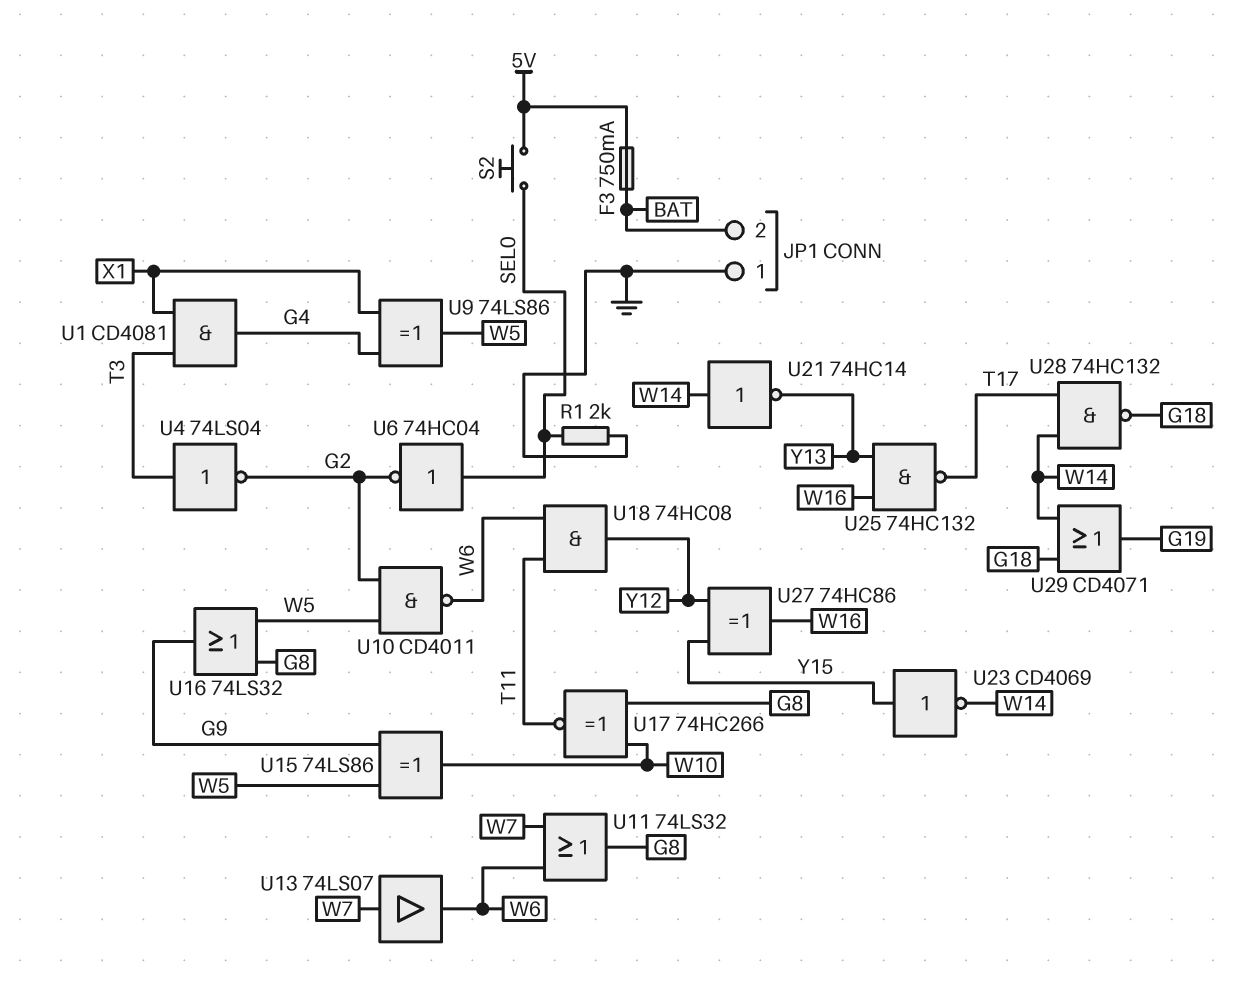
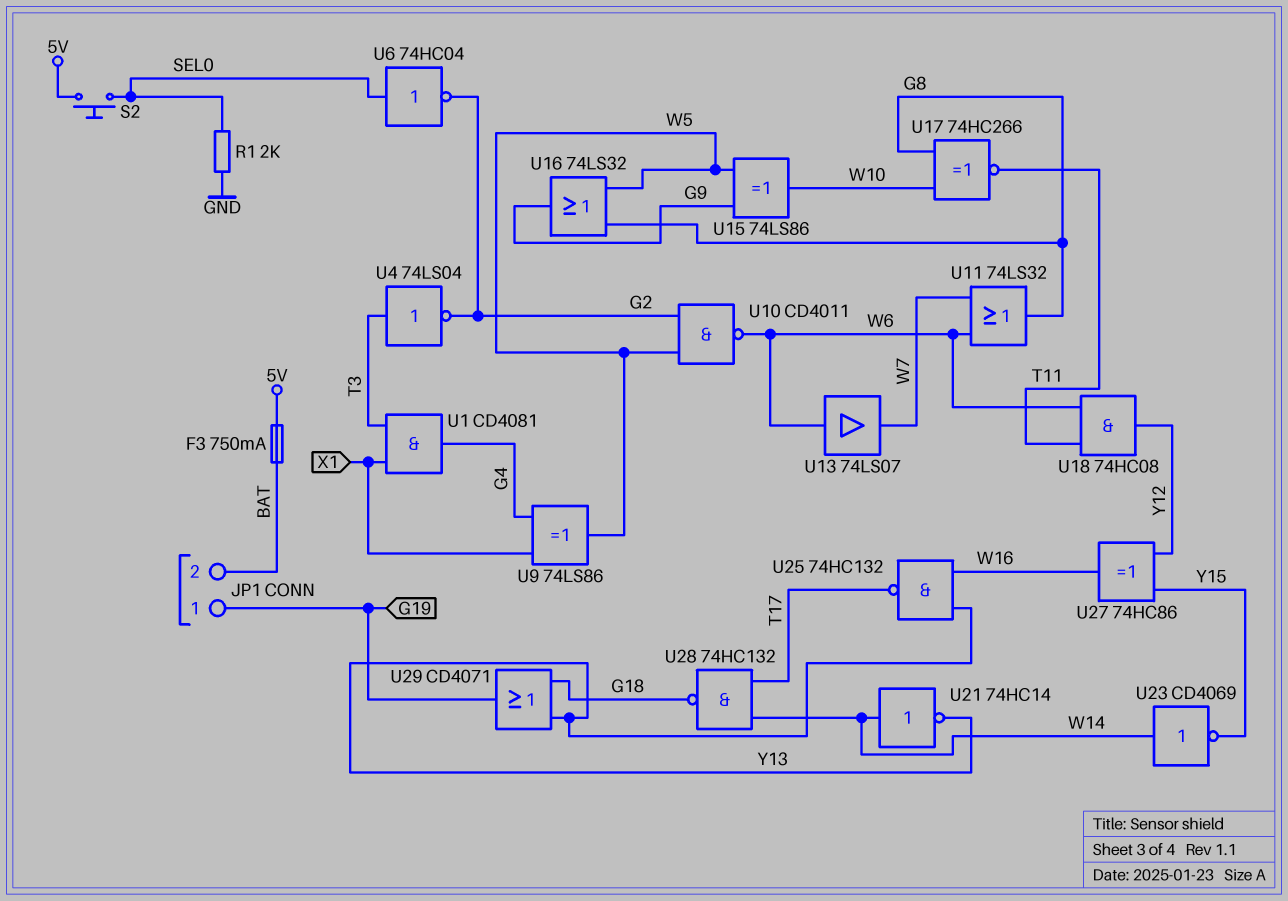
JP1 pin 1: GND -> G19
U13: buffer 74LS07 (in W7, out W6) -> buffer 74LS07 (in W6, out W7)
U23: NOT CD4069 (in Y15, out W14) -> NOT CD4069 (in W14, out Y15)
U29: OR CD4071 (in G18, in W14, out G19) -> OR CD4071 (in G18, in Y13, out G19)

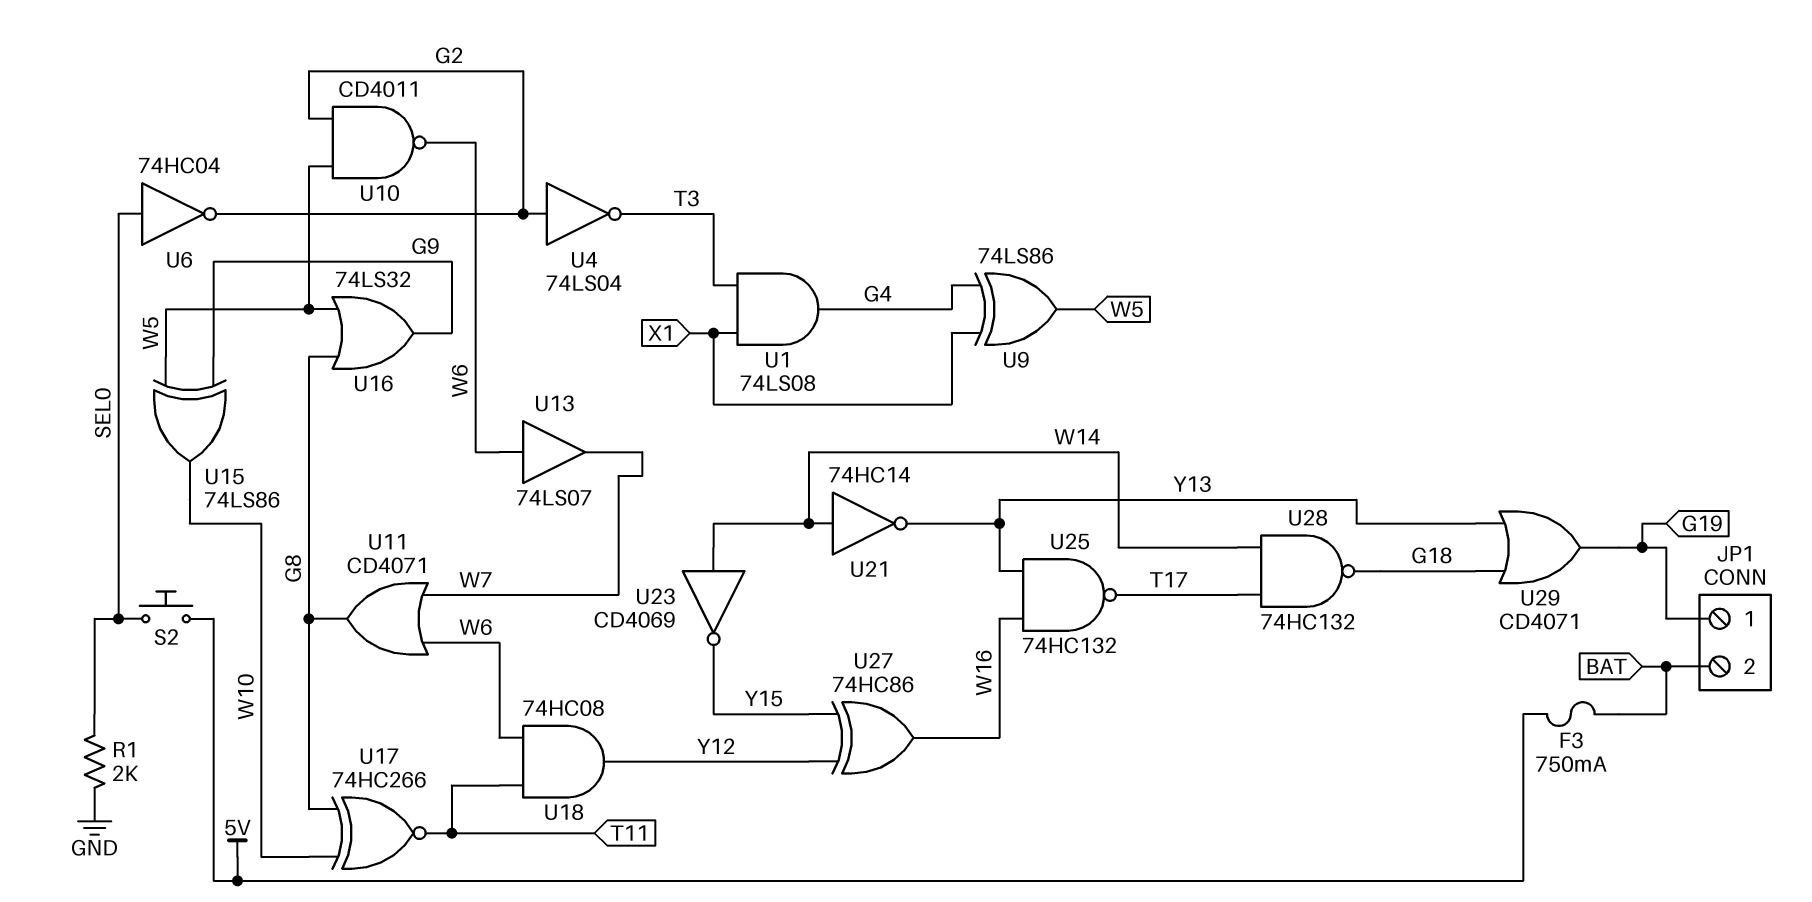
U1: AND CD4081 (in T3, in X1, out G4) -> AND 74LS08 (in T3, in X1, out G4)
U4: NOT 74LS04 (in T3, out G2) -> NOT 74LS04 (in G2, out T3)
U11: OR 74LS32 (in W6, in W7, out G8) -> OR CD4071 (in W6, in W7, out G8)

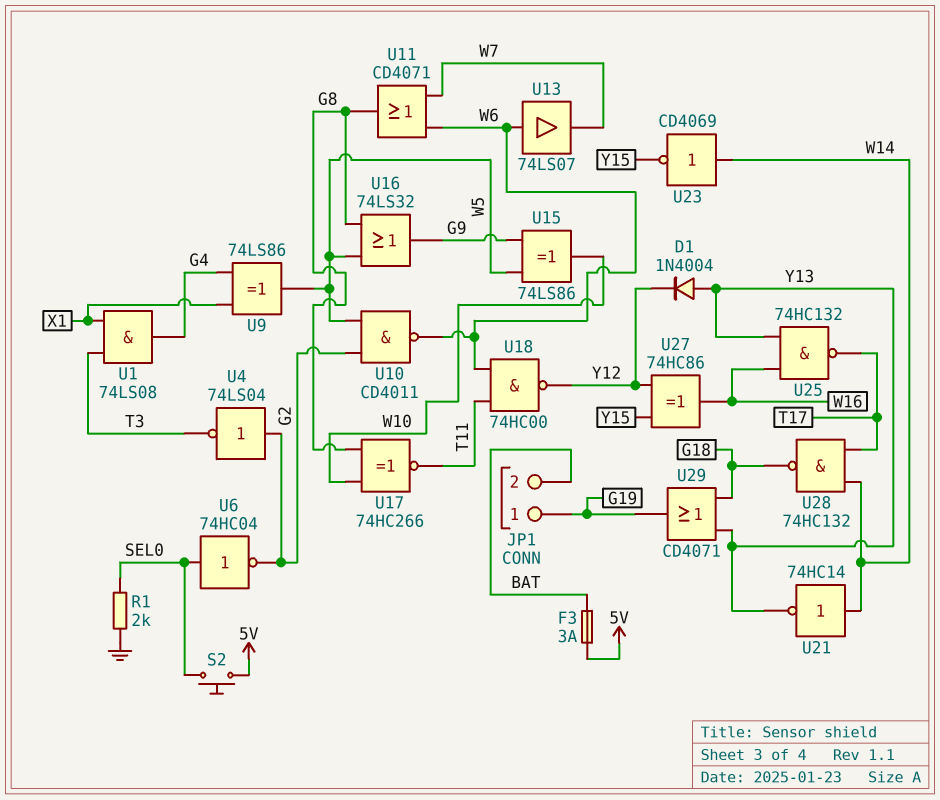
D1: none -> diode 1N4004 (A Y13, K Y12)
F3: 750mA (5V, BAT) -> 3A (5V, BAT)
U18: AND 74HC08 (in T11, in W6, out Y12) -> NAND 74HC00 (in T11, in W6, out Y12)

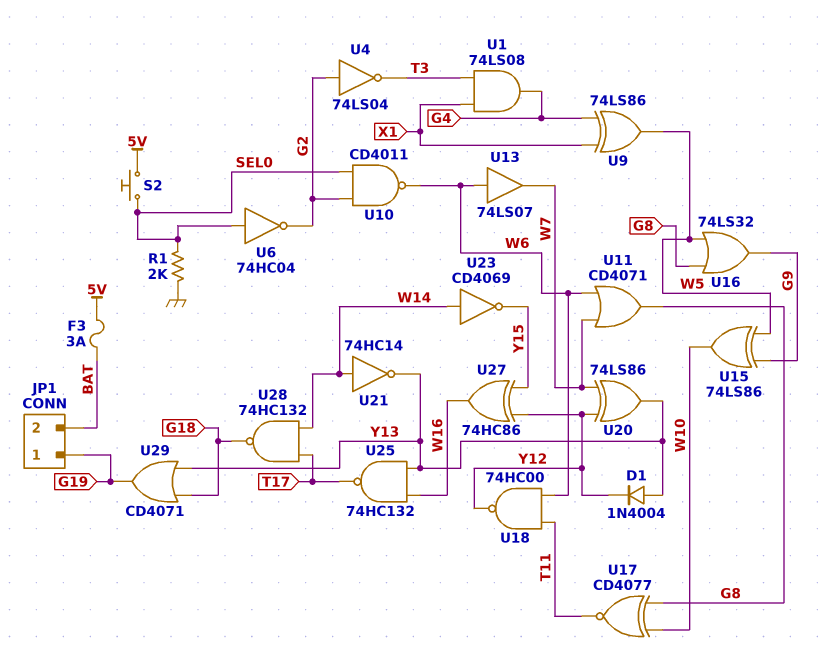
U10: NAND CD4011 (in G2, in W5, out W6) -> NAND CD4011 (in G2, in SEL0, out W6)
U17: XNOR 74HC266 (in G8, in W10, out T11) -> XNOR CD4077 (in G8, in W10, out T11)
U20: none -> XOR 74LS86 (in W7, in Y12, out Y13)

